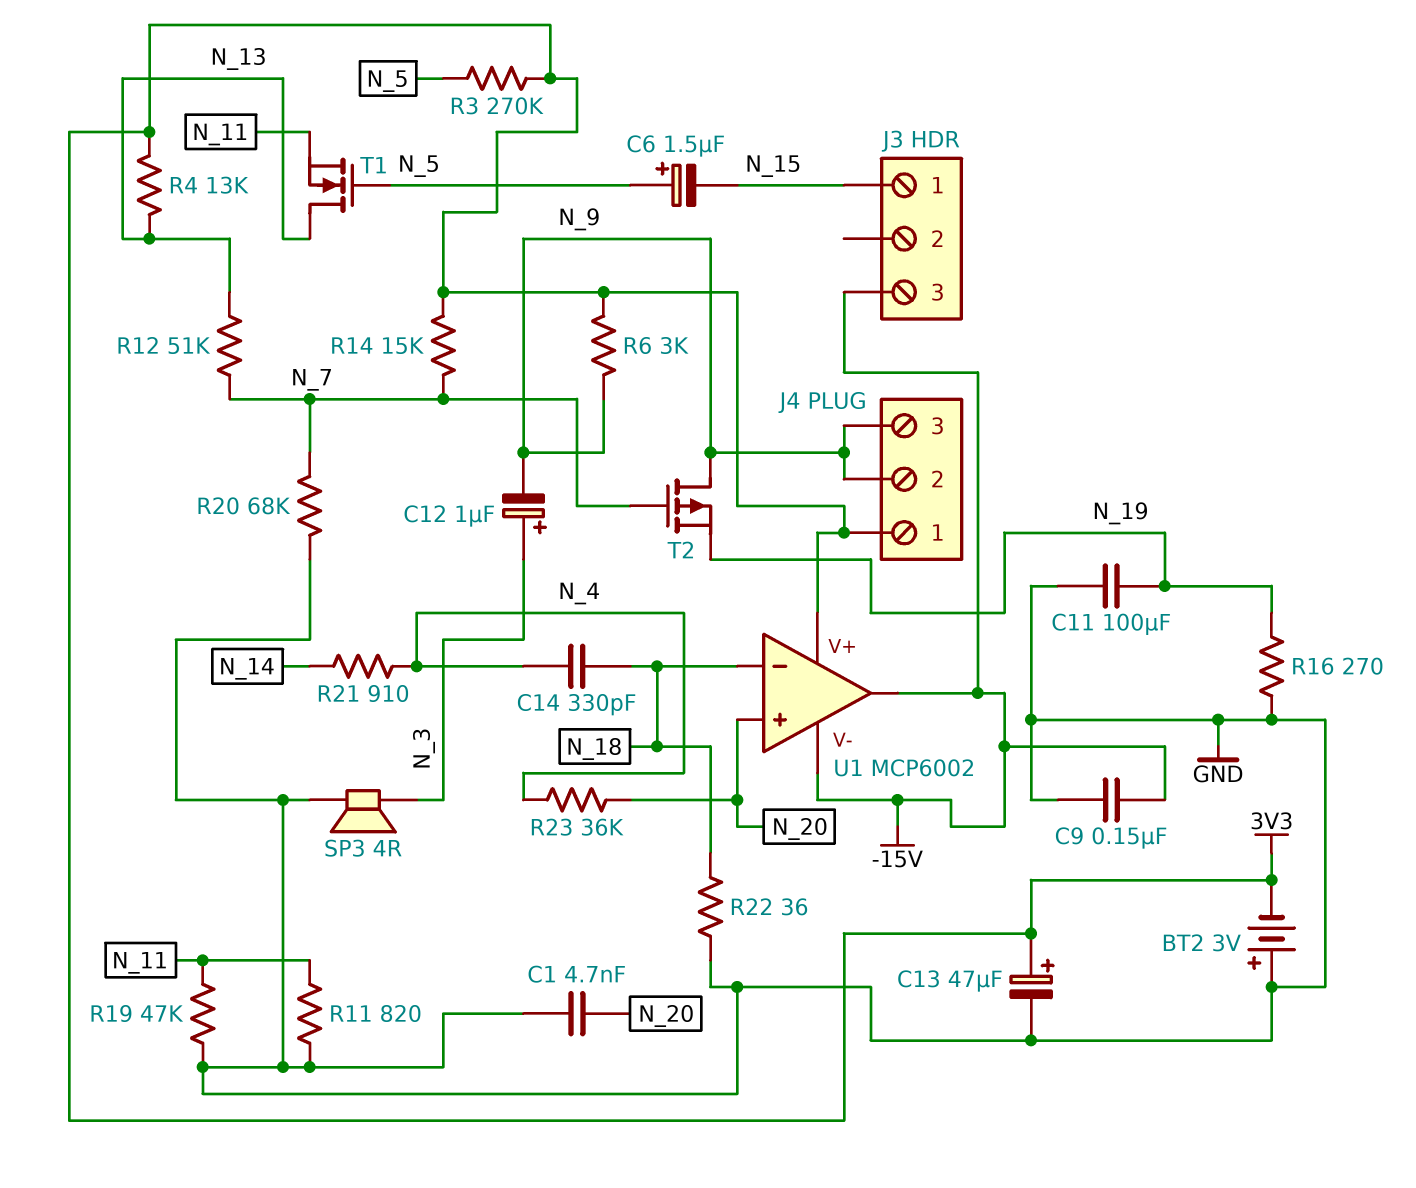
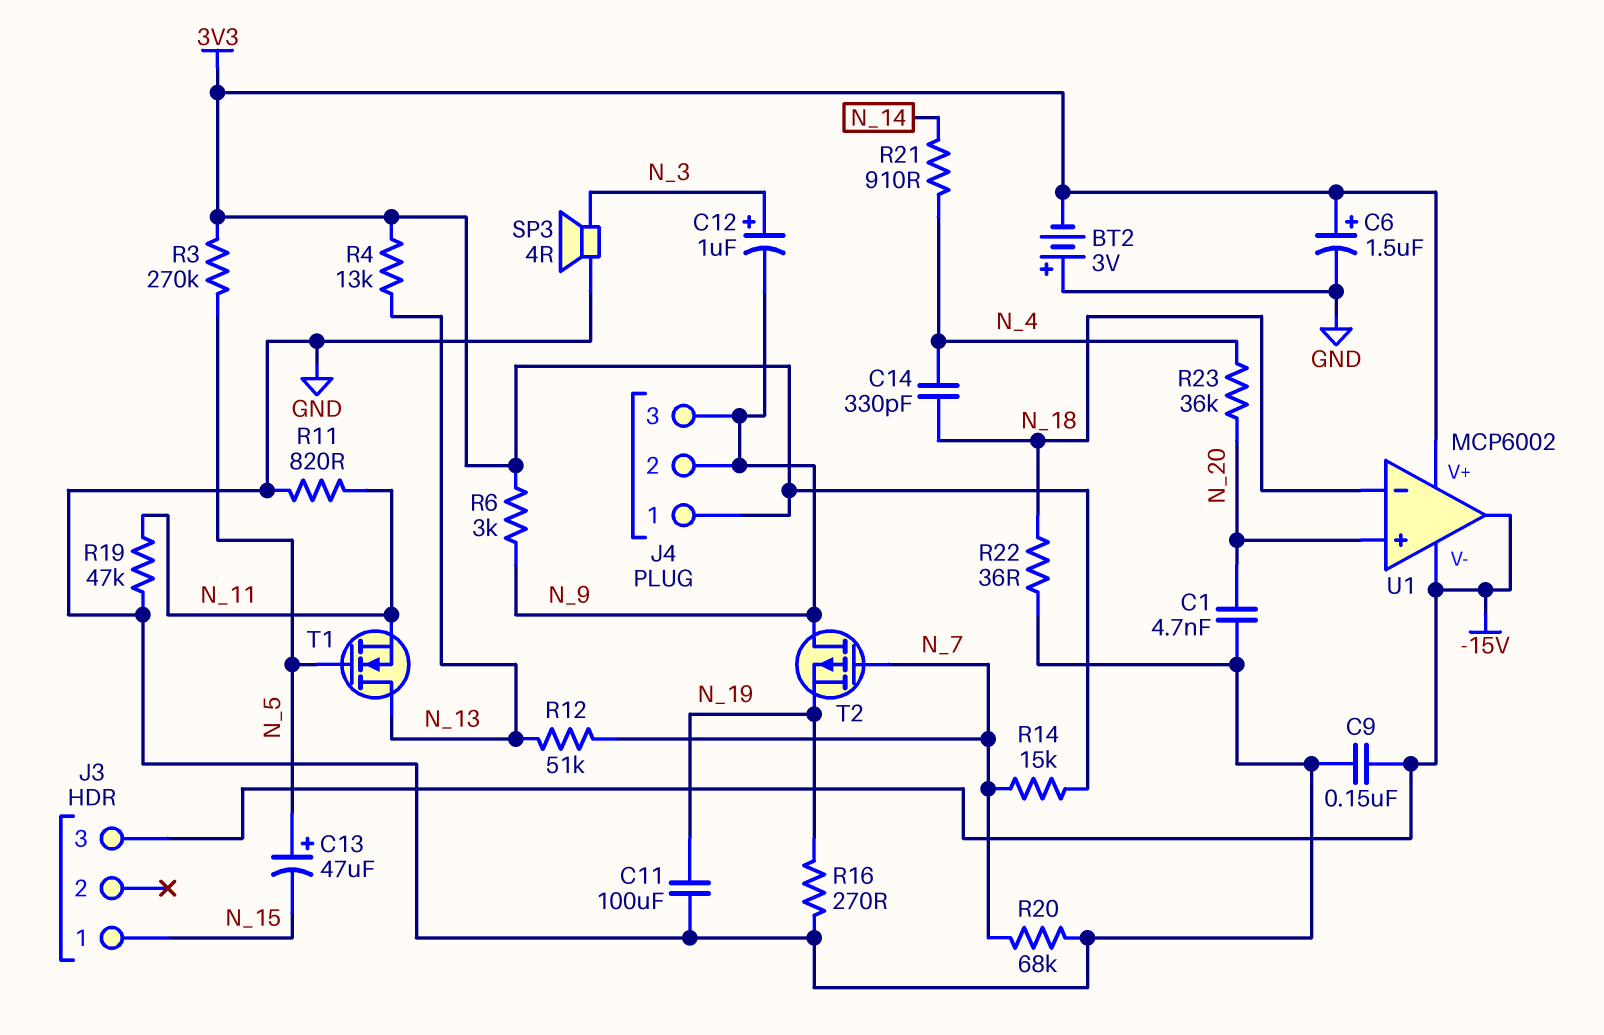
C6: 1.5uF (plus N_5, minus N_15) -> 1.5uF (plus 3V3, minus GND)
C13: 47uF (plus 3V3, minus GND) -> 47uF (plus N_5, minus N_15)

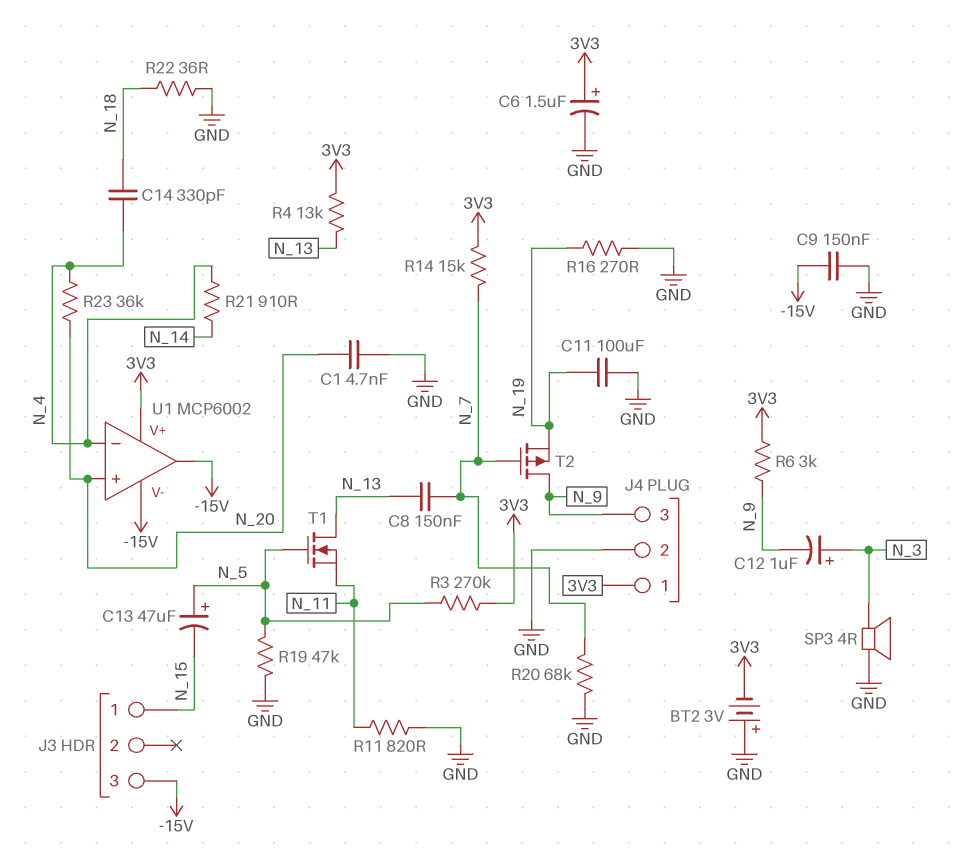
C8: none -> 150nF (N_7, N_13)
J4 pin 2: N_9 -> GND
R12: 51k (N_7, N_13) -> none
R19: 47k (GND, N_11) -> 47k (GND, N_5)
U1 pin in-: N_18 -> N_4

